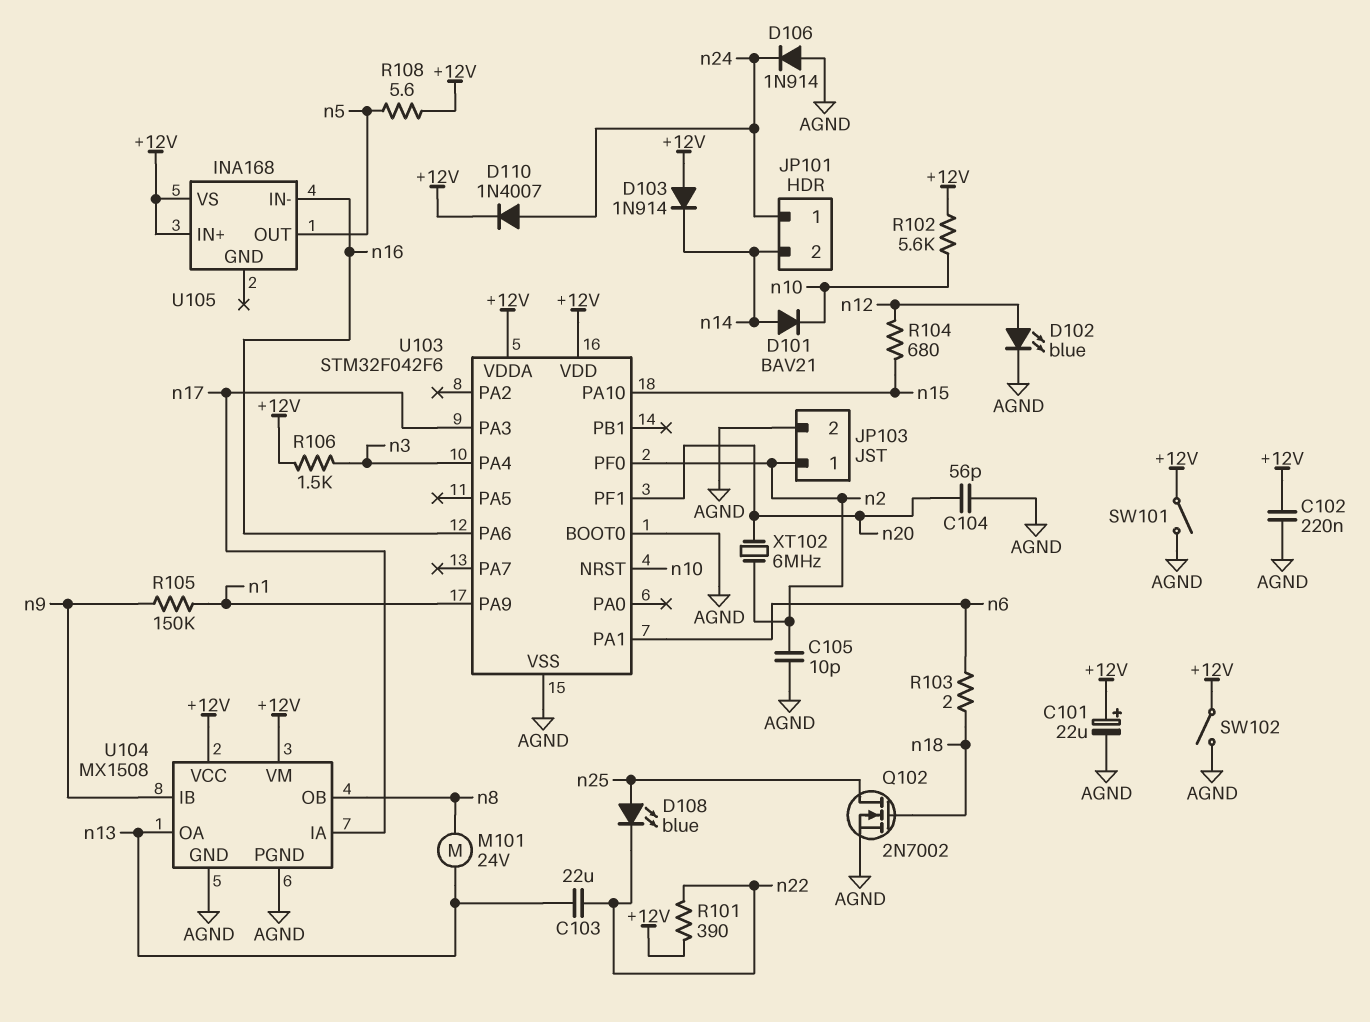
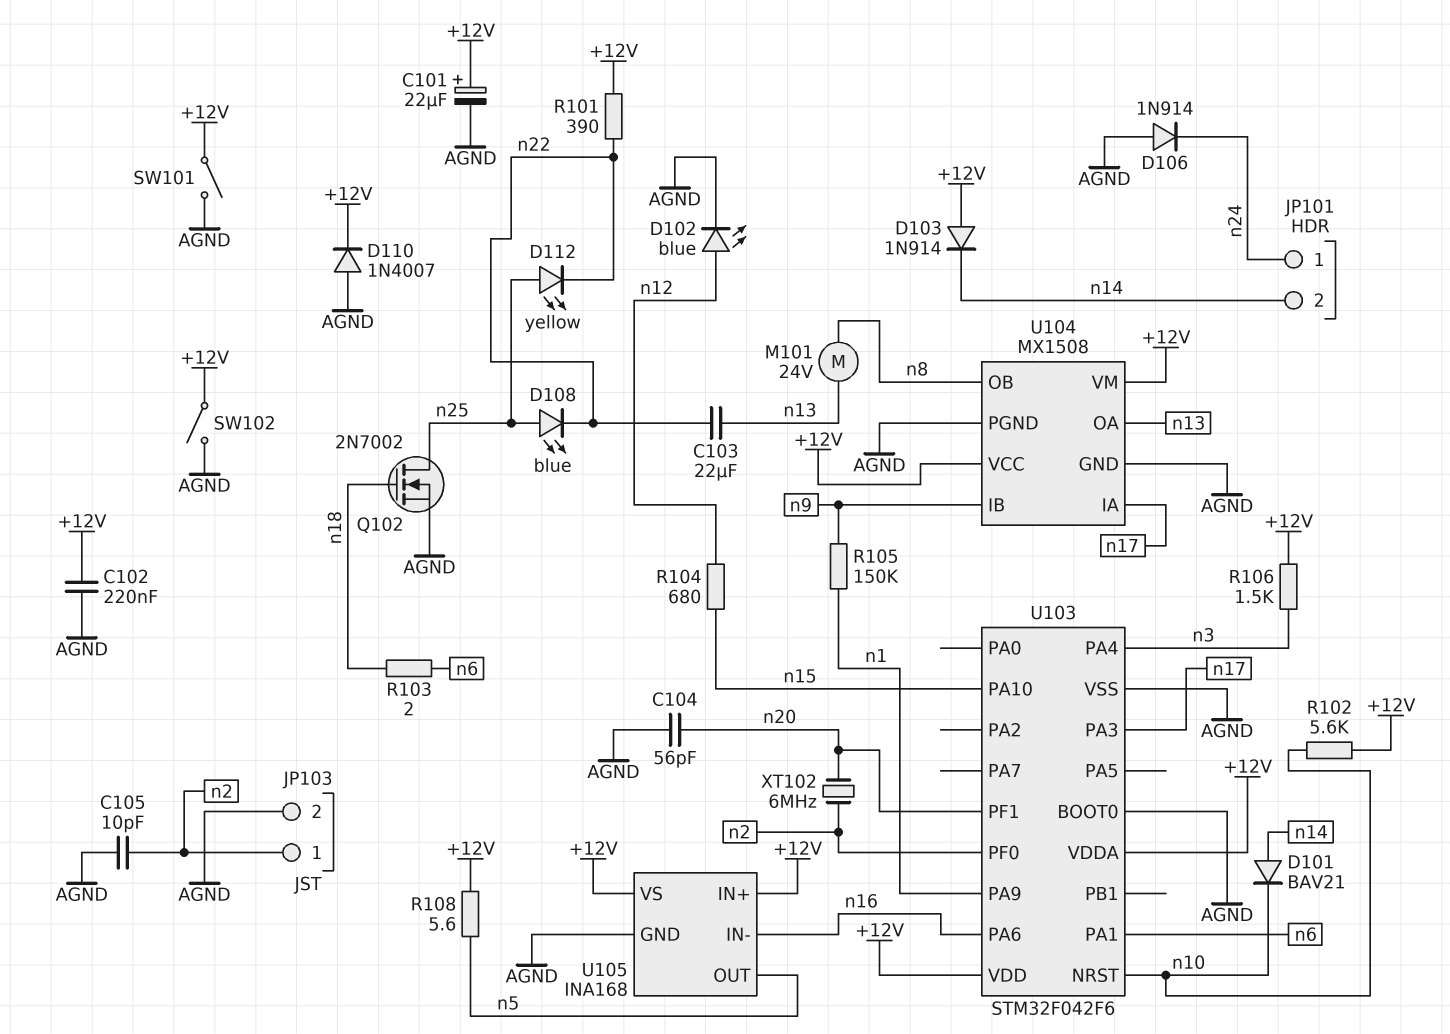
D110: diode 1N4007 (A n24, K +12V) -> diode 1N4007 (A AGND, K +12V)
D112: none -> LED yellow (A n25, K n22)
U105 pin GND: none -> AGND

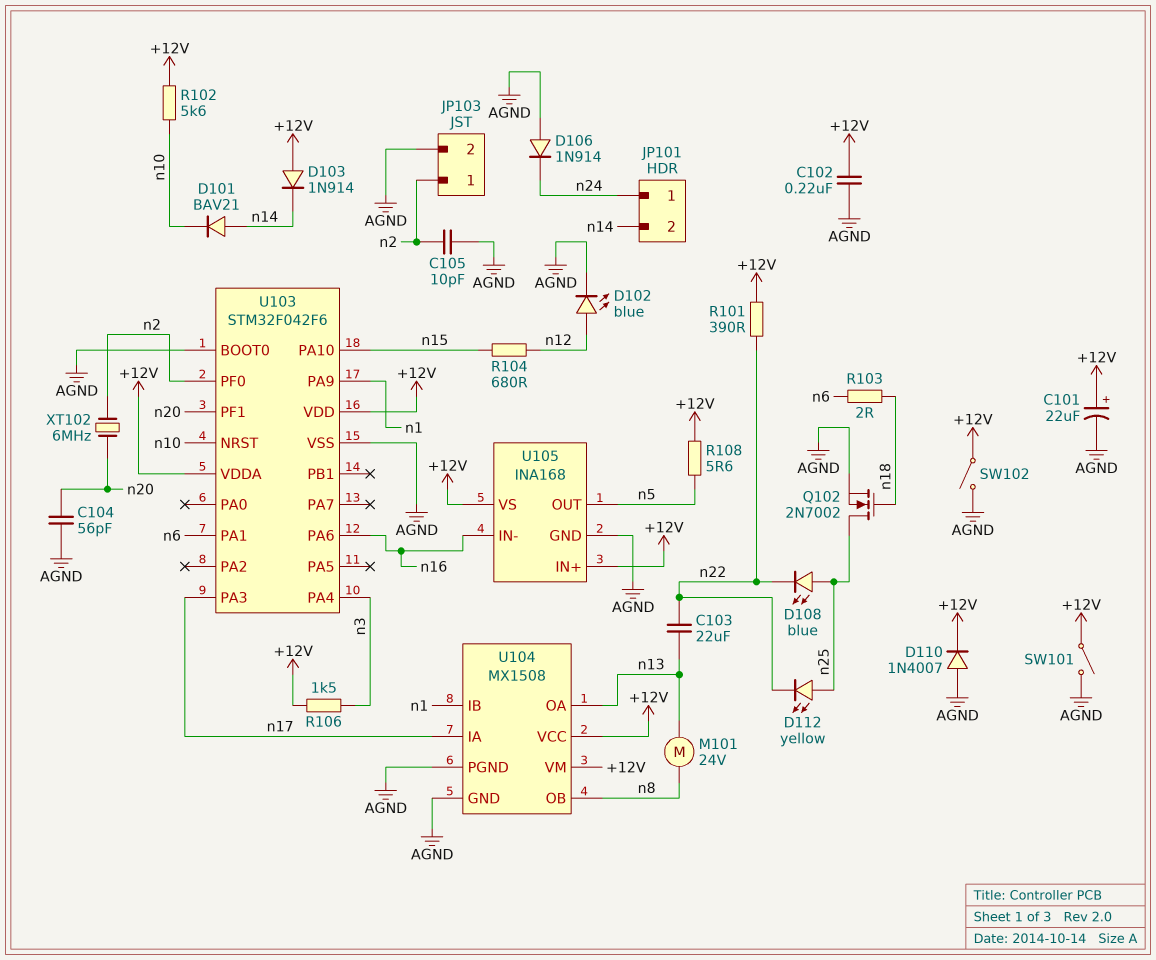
R105: 150k (n1, n9) -> none
U104 pin IB: n9 -> n1

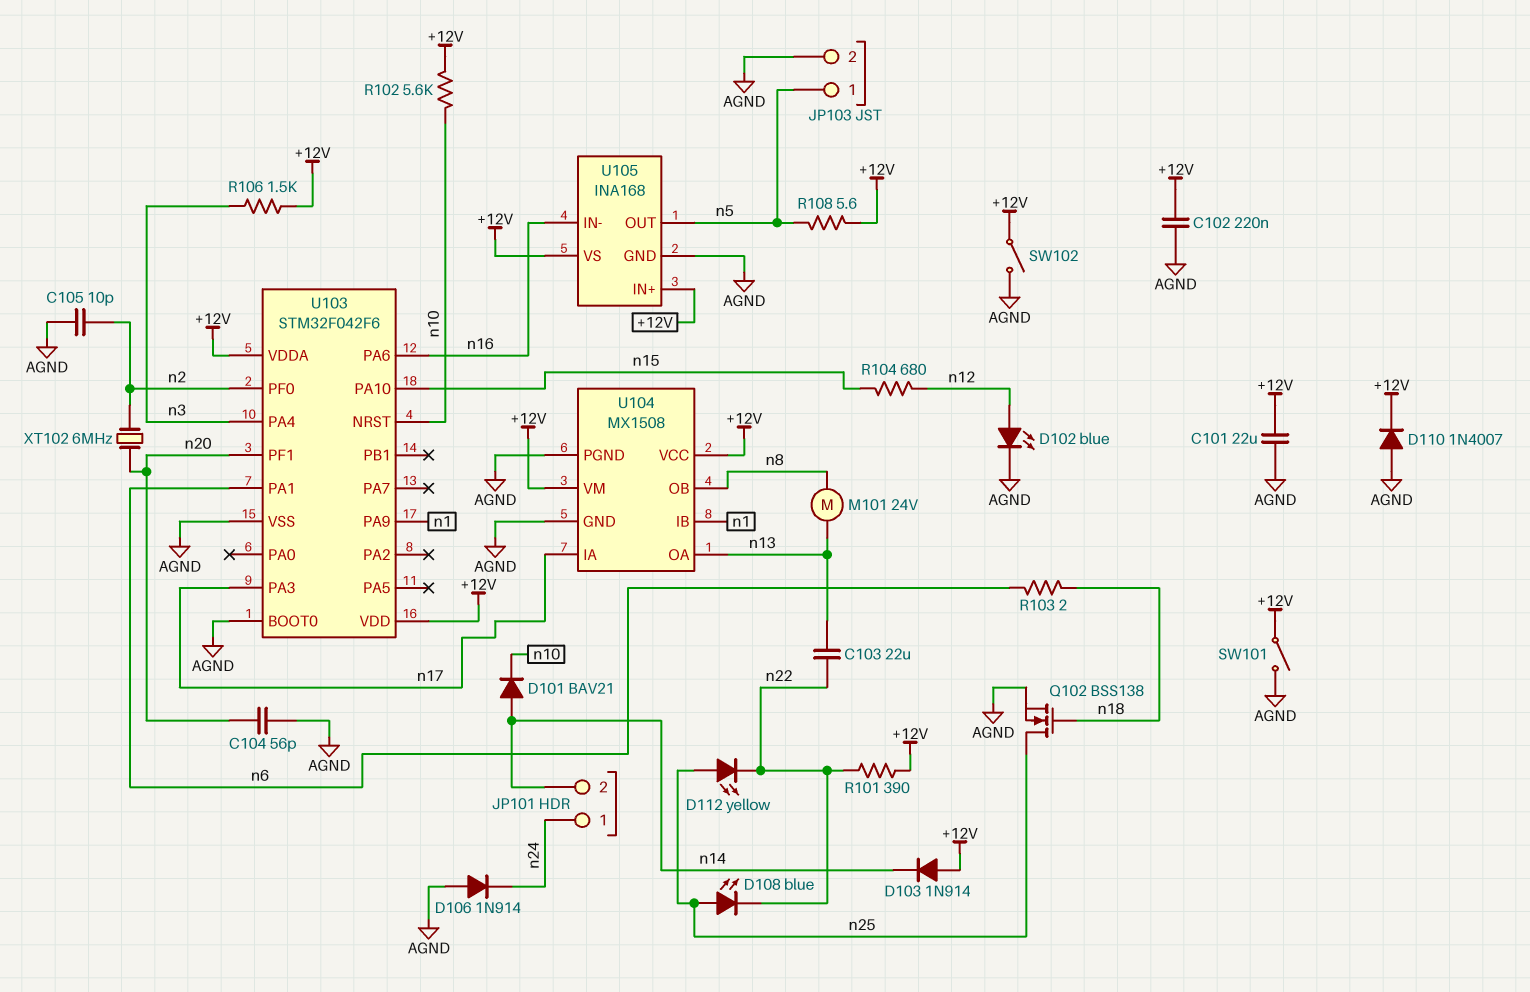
C101: 22uF (plus +12V, minus AGND) -> 22uF (+12V, AGND)
JP103 pin 1: n2 -> n5
Q102: NMOS 2N7002 (G n18, D n25, S AGND) -> NMOS BSS138 (G n18, D n25, S AGND)

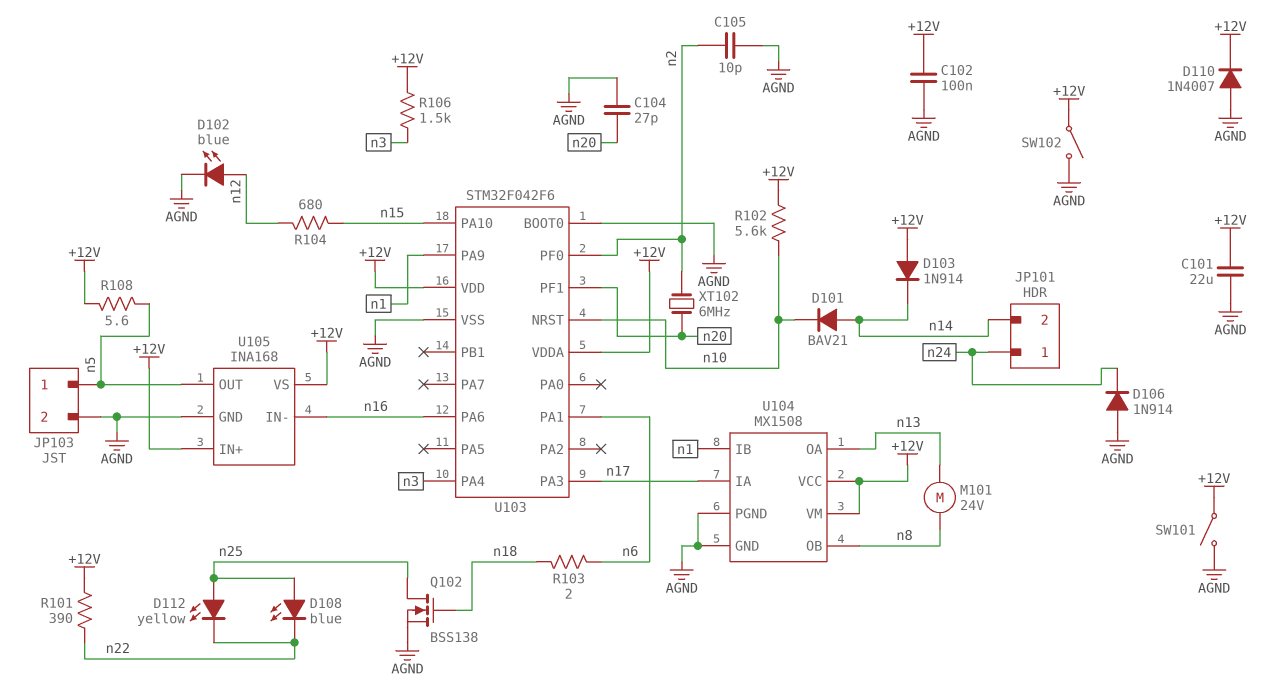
C102: 220nF (+12V, AGND) -> 100nF (+12V, AGND)
C103: 22uF (n13, n22) -> none
C104: 56pF (AGND, n20) -> 27pF (AGND, n20)

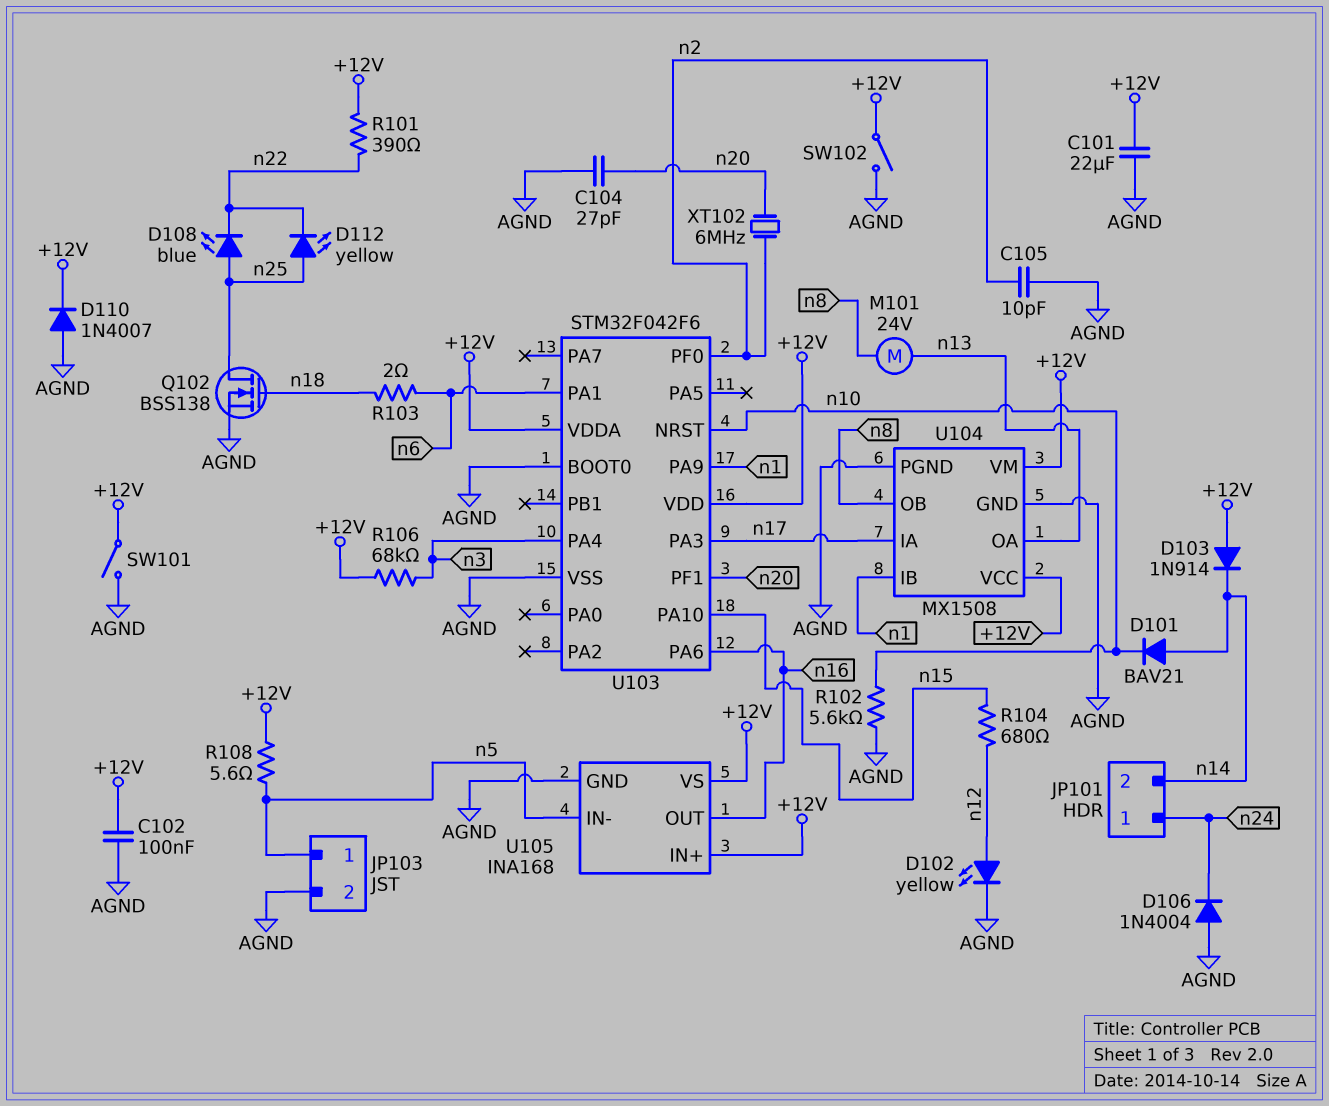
D102: LED blue (A n12, K AGND) -> LED yellow (A n12, K AGND)
D106: diode 1N914 (A AGND, K n24) -> diode 1N4004 (A AGND, K n24)
R102: 5.6k (+12V, n10) -> 5.6k (AGND, n10)
R106: 1.5k (+12V, n3) -> 68k (+12V, n3)
U105 pin IN-: n16 -> n5
U105 pin OUT: n5 -> n16

